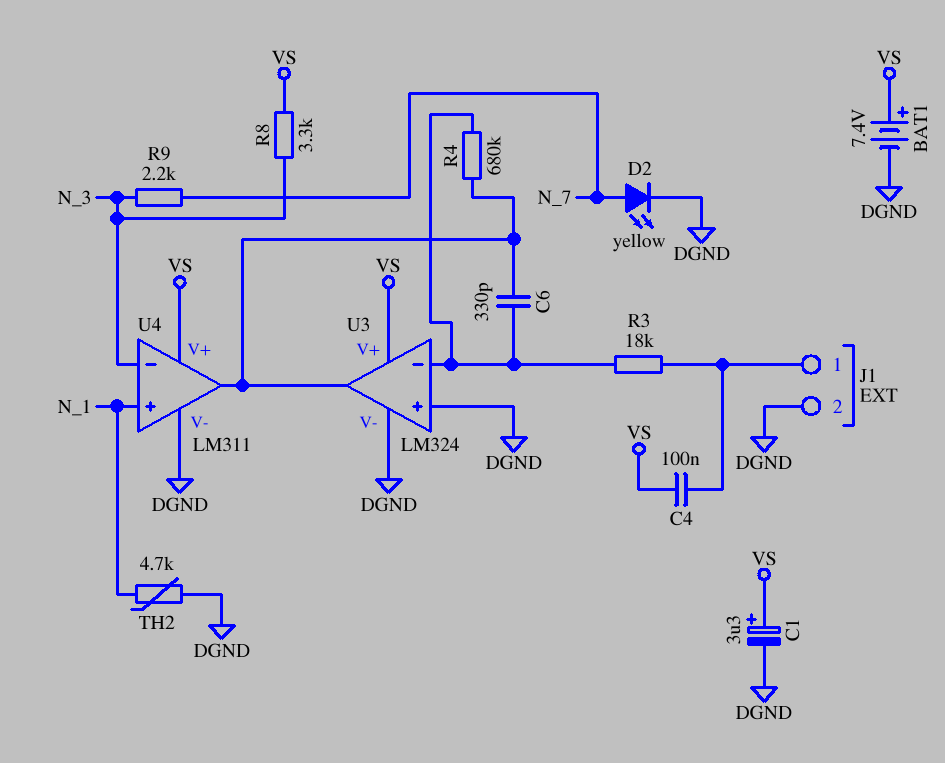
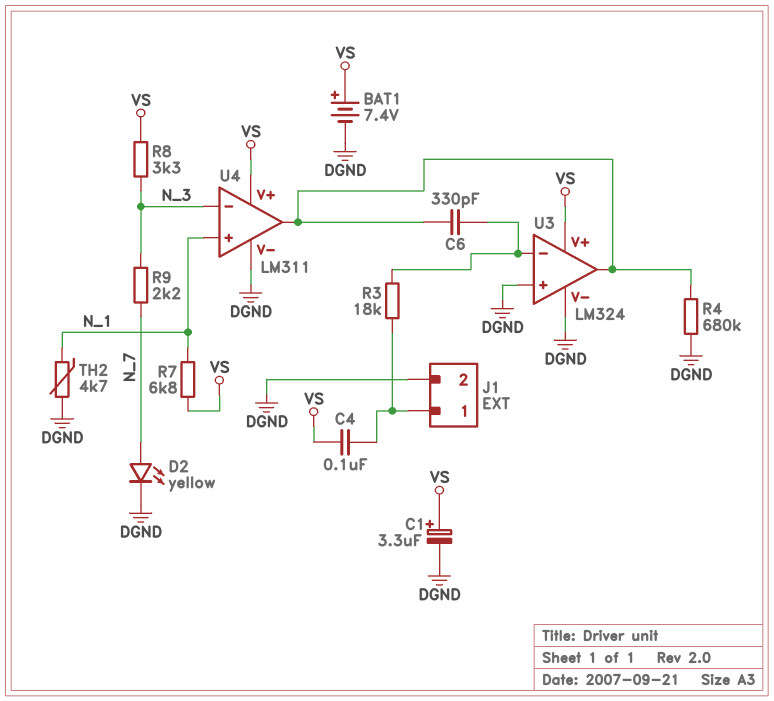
R4: 680k (U3/in-, U3/out) -> 680k (DGND, U3/out)
R7: none -> 6.8k (N_1, VS)

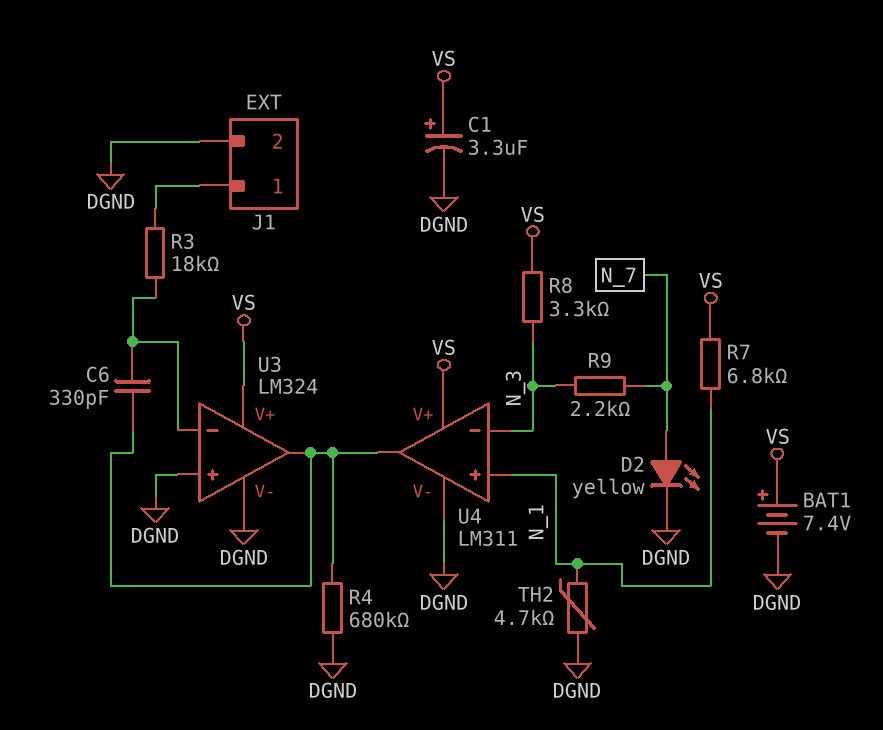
C4: 100nF (J1/1, VS) -> none

